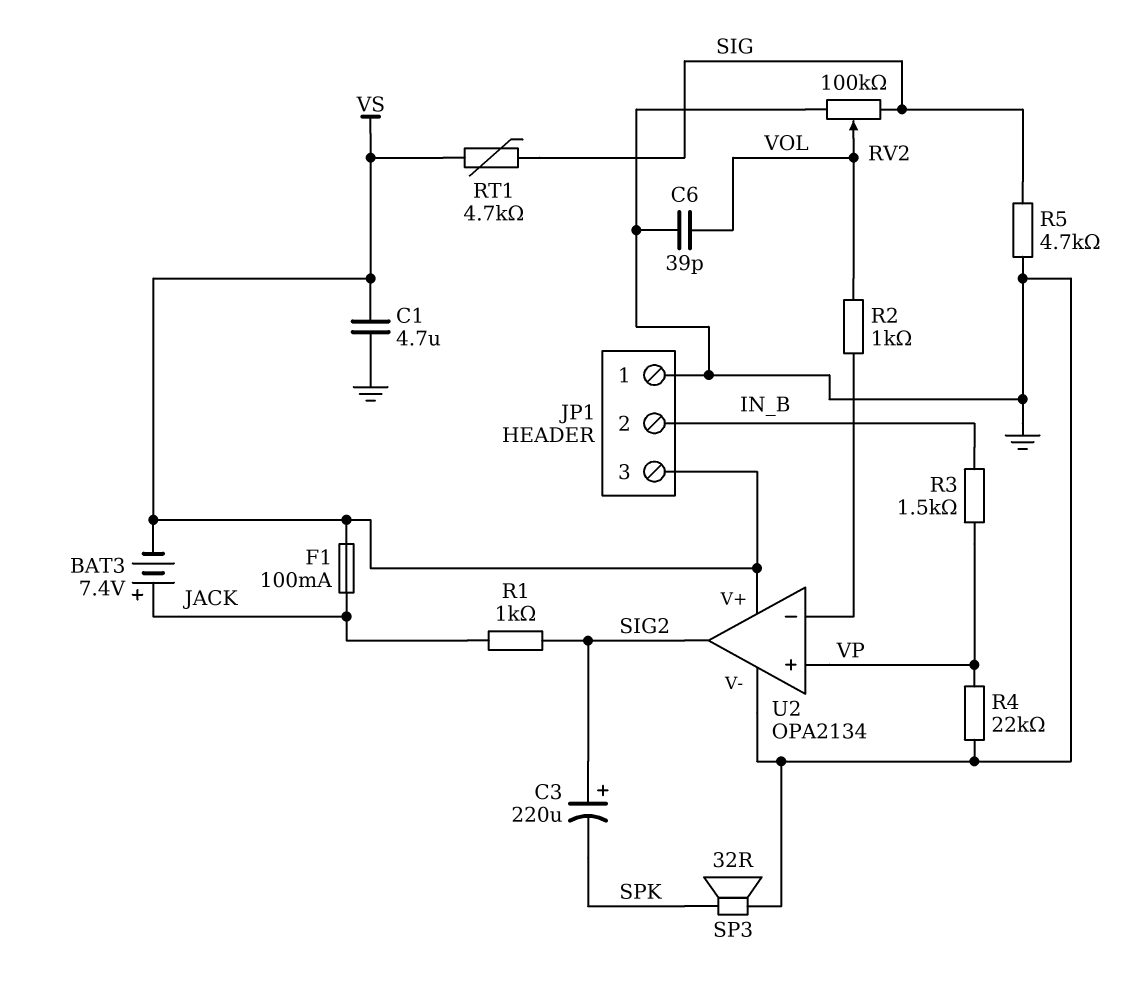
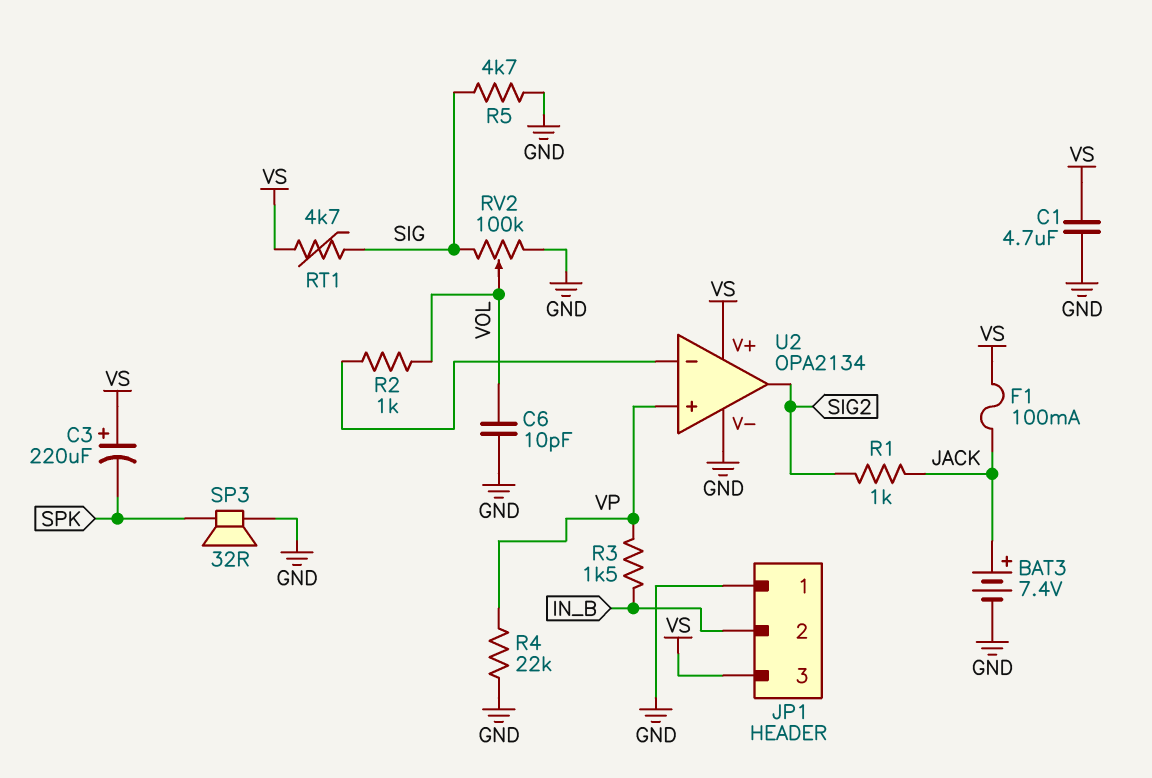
BAT3: 7.4V (plus JACK, minus VS) -> 7.4V (plus JACK, minus GND)
C3: 220uF (plus SIG2, minus SPK) -> 220uF (plus VS, minus SPK)
C6: 39pF (GND, VOL) -> 10pF (GND, VOL)

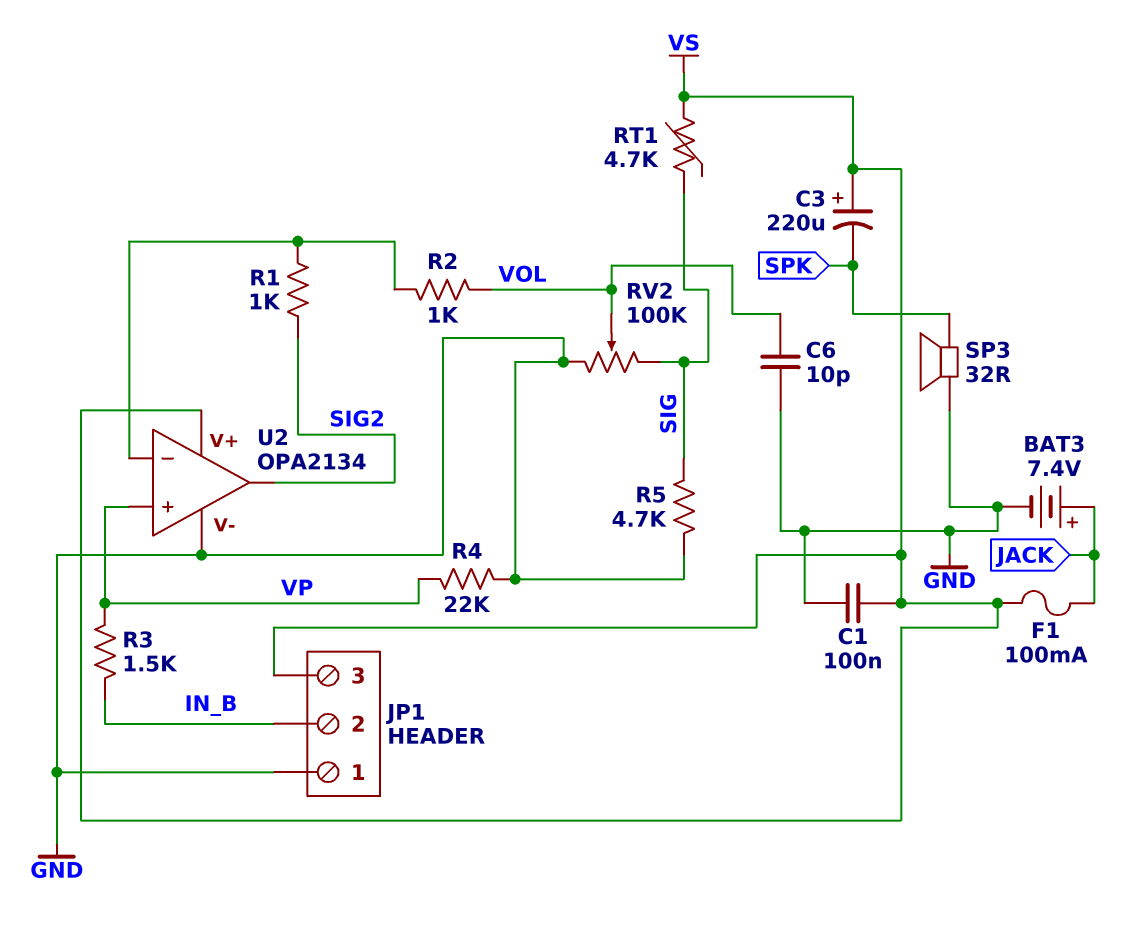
C1: 4.7uF (GND, VS) -> 100nF (GND, VS)
R1: 1k (JACK, SIG2) -> 1k (SIG2, U2/in-)

